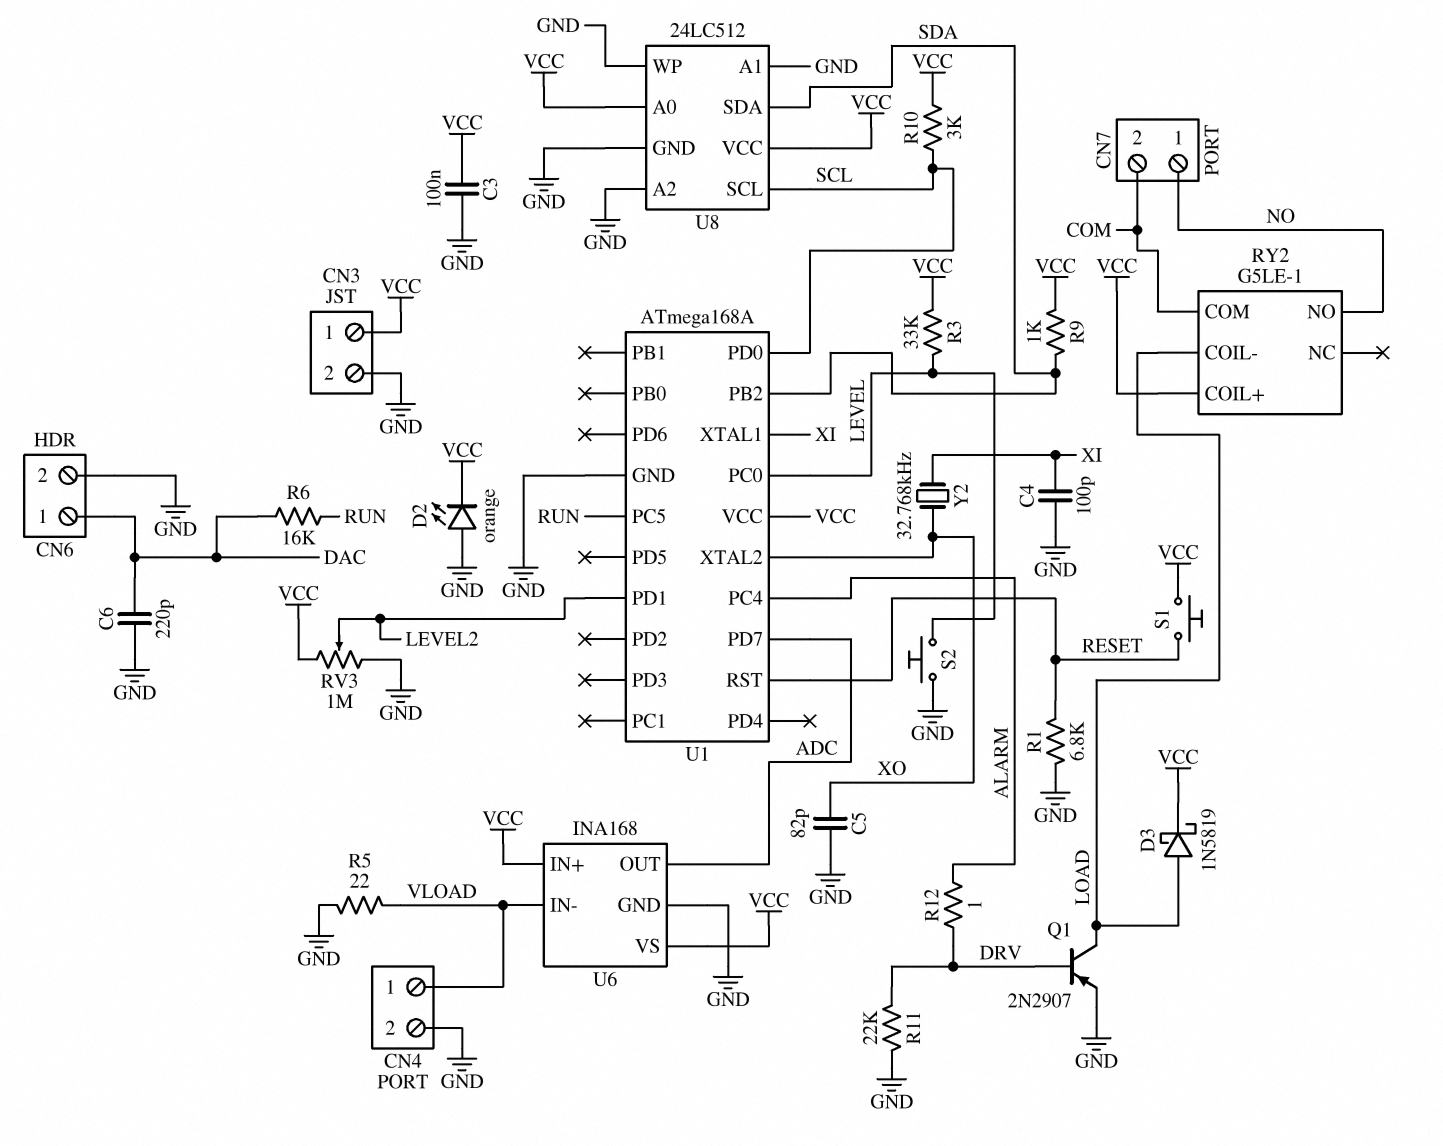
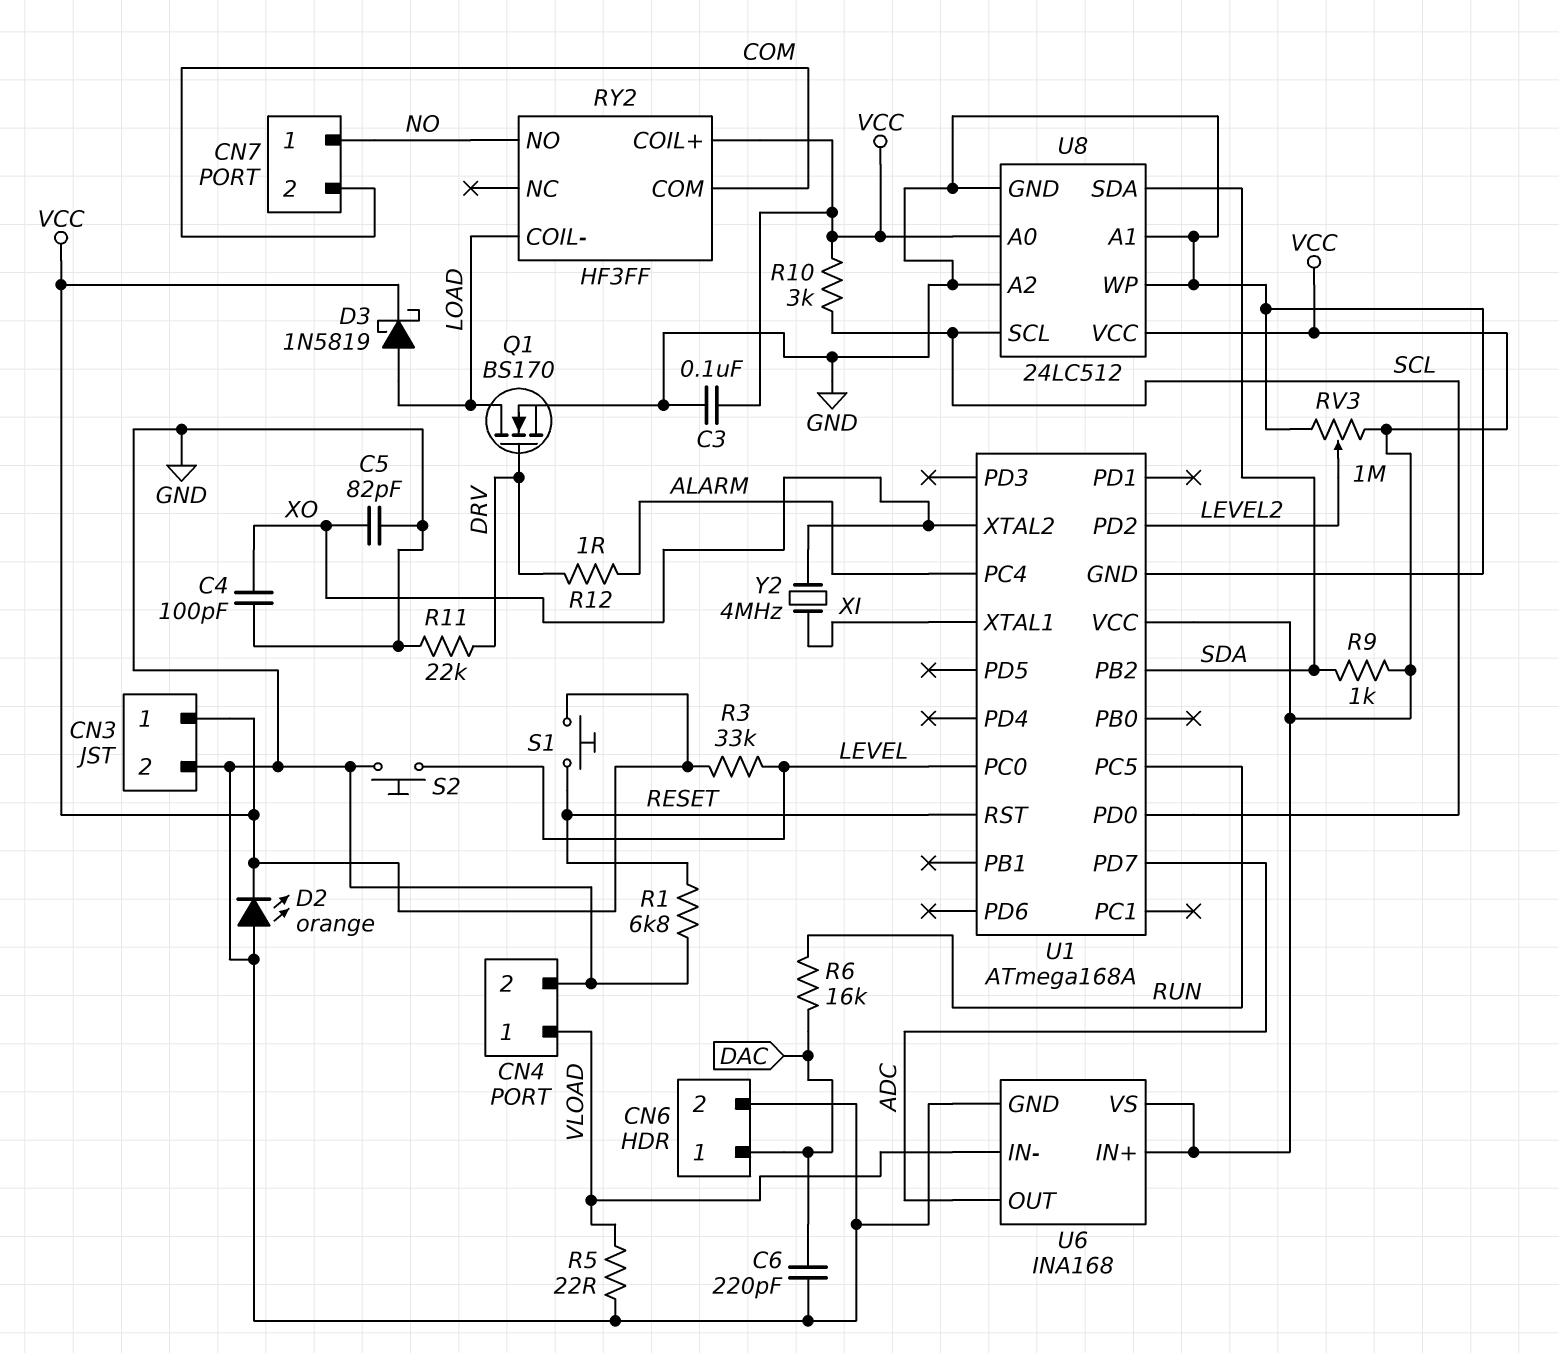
C4: 100pF (GND, XI) -> 100pF (GND, XO)
Q1: PNP 2N2907 (B DRV, C LOAD, E GND) -> NMOS BS170 (G DRV, D LOAD, S GND)
RY2: G5LE-1 -> HF3FF
U1 pin PD1: LEVEL2 -> none
U1 pin PD2: none -> LEVEL2
Y2: 32.768kHz (XI, XO) -> 4MHz (XI, XO)

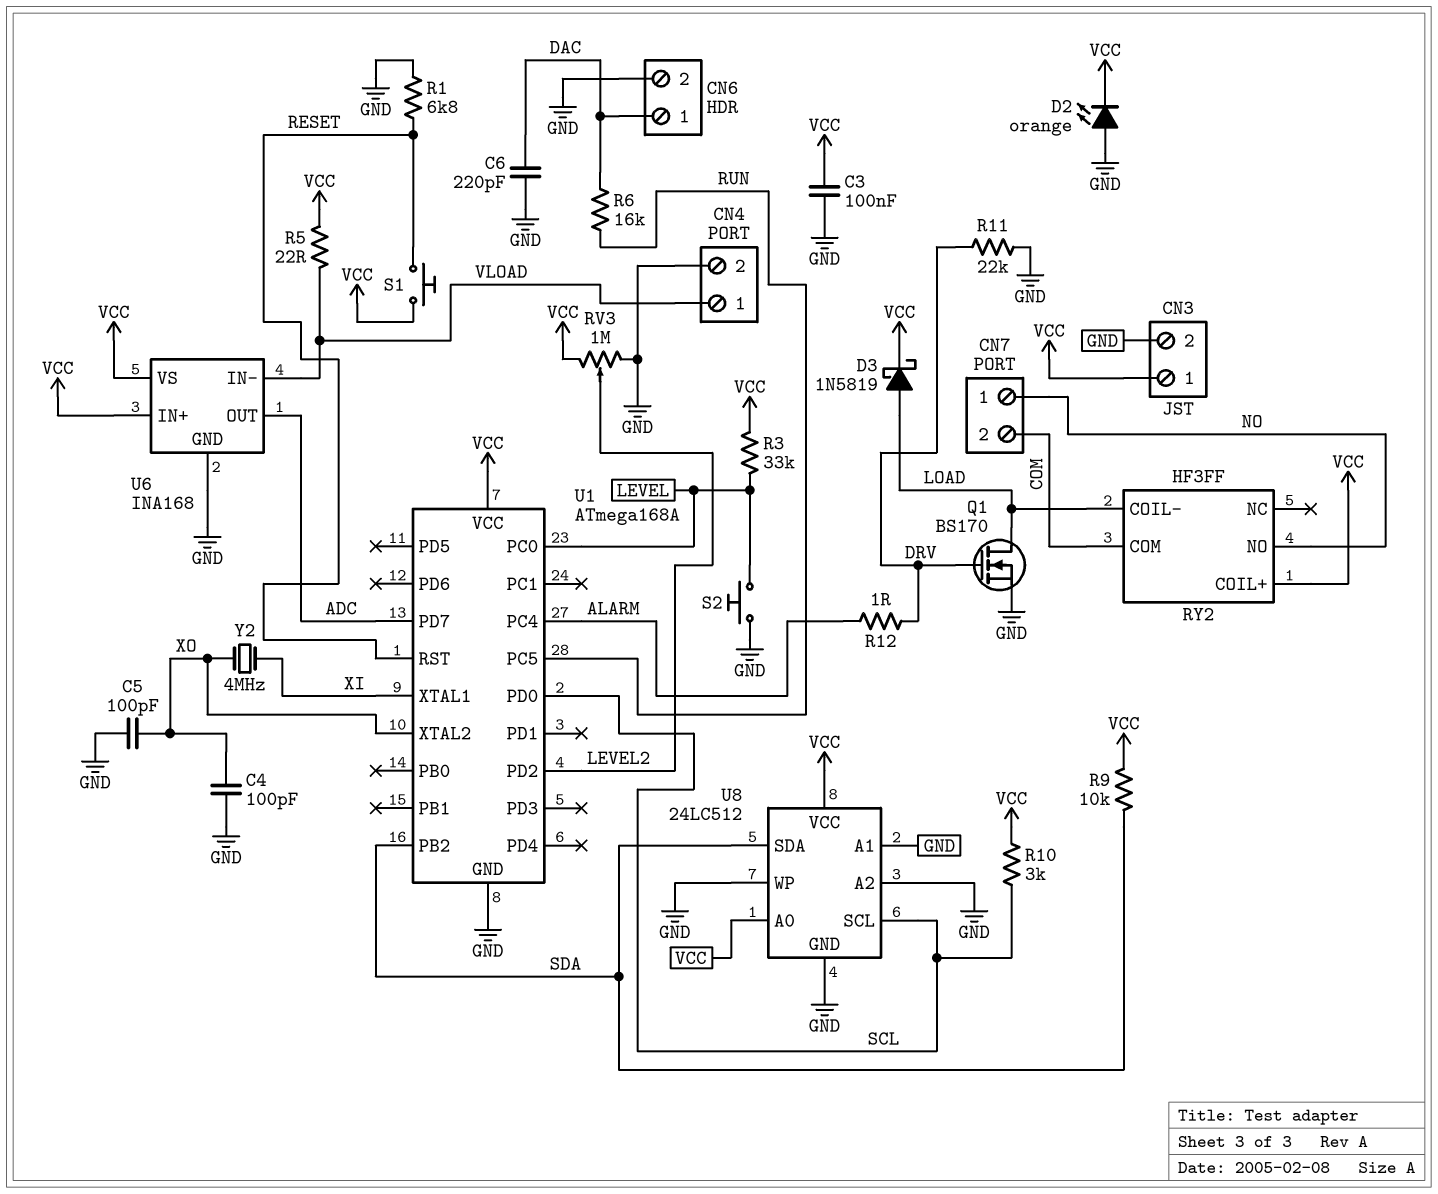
C5: 82pF (GND, XO) -> 100pF (GND, XO)
R5: 22 (GND, VLOAD) -> 22 (VCC, VLOAD)
R9: 1k (SDA, VCC) -> 10k (SDA, VCC)

